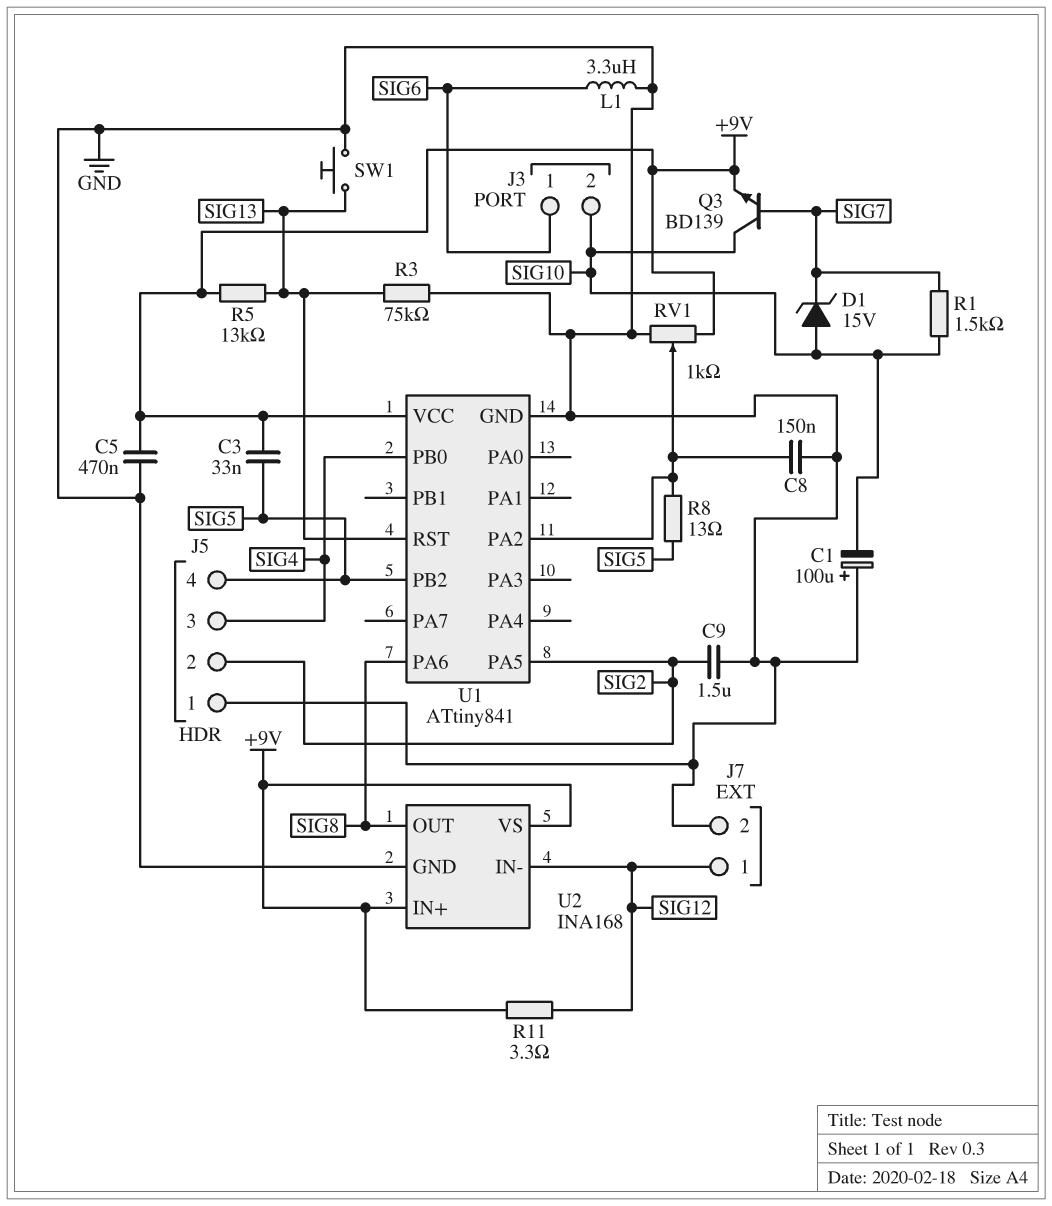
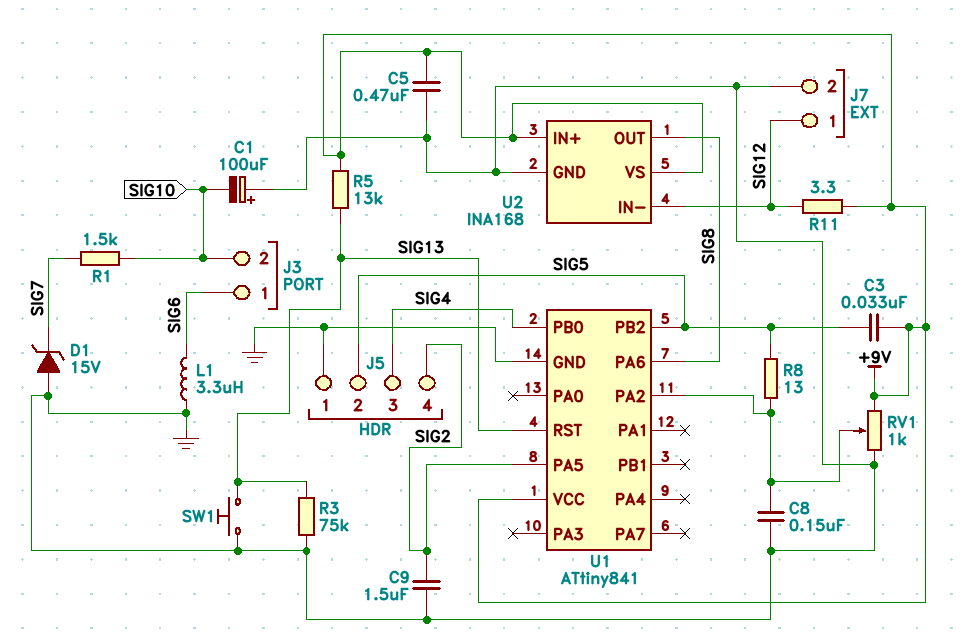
D1: zener 15V (A SIG10, K SIG7) -> zener 15V (A GND, K SIG7)
J5 pin 2: SIG2 -> SIG5
J5 pin 4: SIG5 -> SIG2
Q3: NPN BD139 (B SIG7, C SIG10, E +9V) -> none

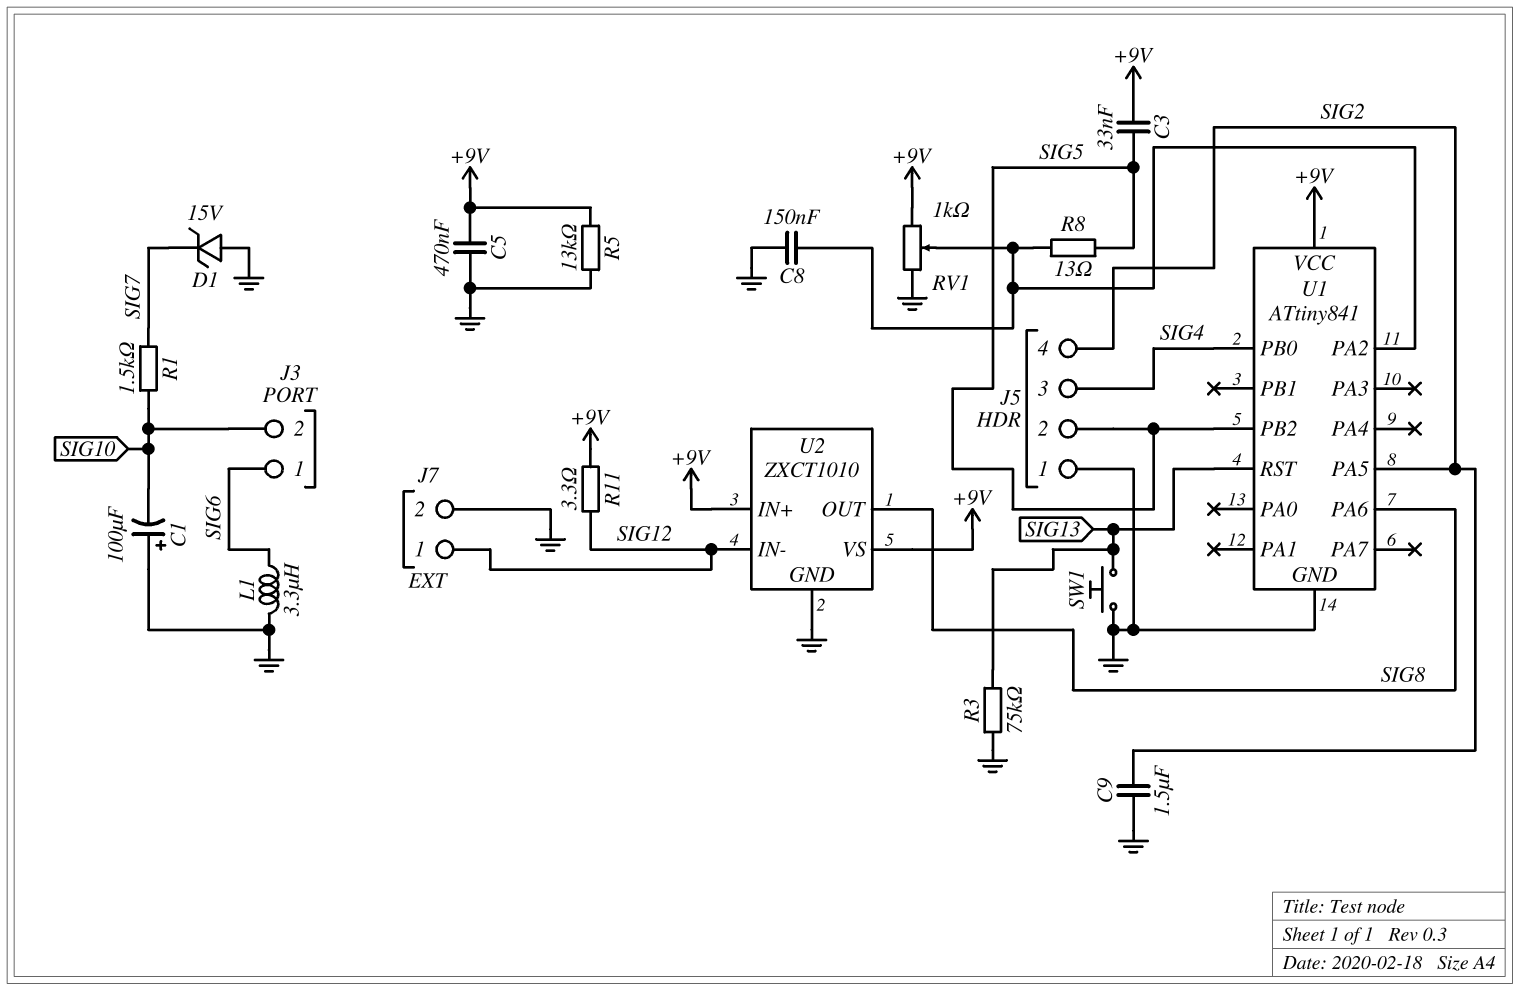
R5: 13k (+9V, SIG13) -> 13k (+9V, GND)
U2: INA168 -> ZXCT1010

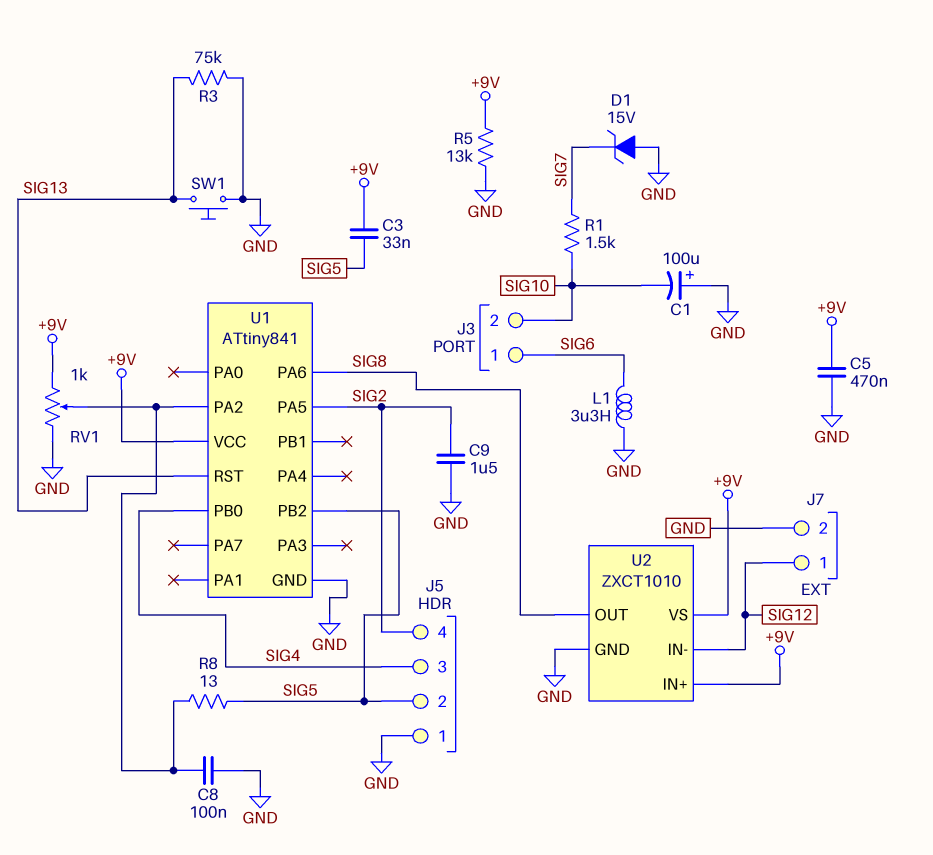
C8: 150nF (GND, U1/PA2) -> 100nF (GND, U1/PA2)
R11: 3.3 (+9V, SIG12) -> none

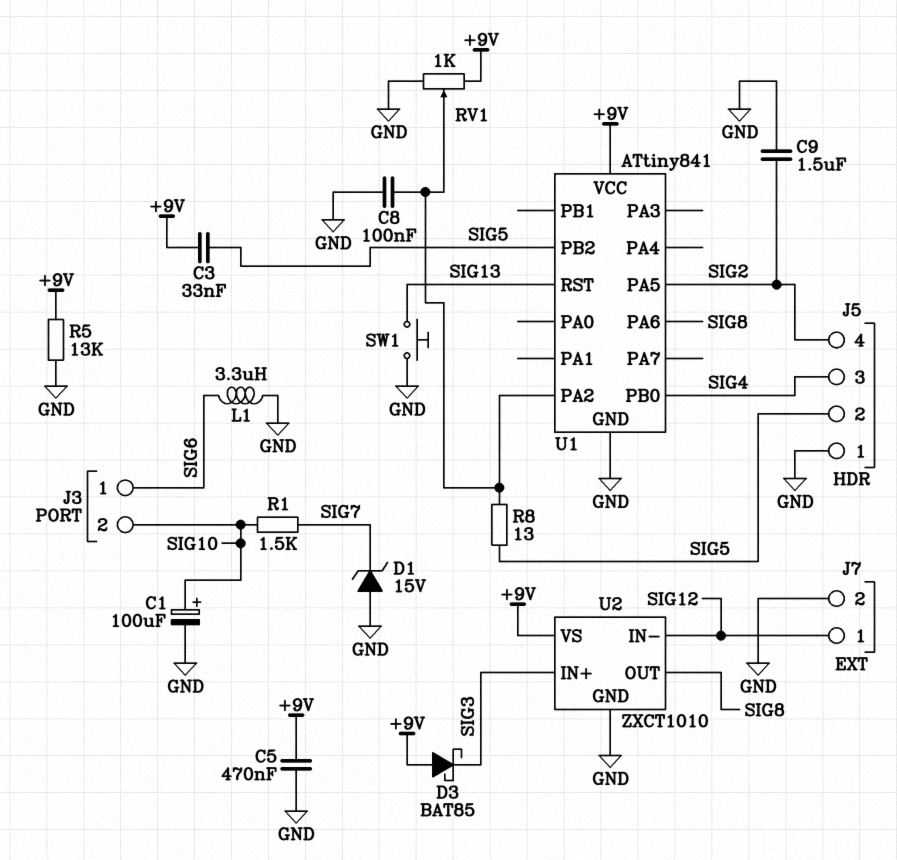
C1: 100uF (plus GND, minus SIG10) -> 100uF (plus SIG10, minus GND)
D3: none -> schottky BAT85 (A +9V, K SIG3)
R3: 75k (GND, SIG13) -> none
U2 pin IN+: +9V -> SIG3

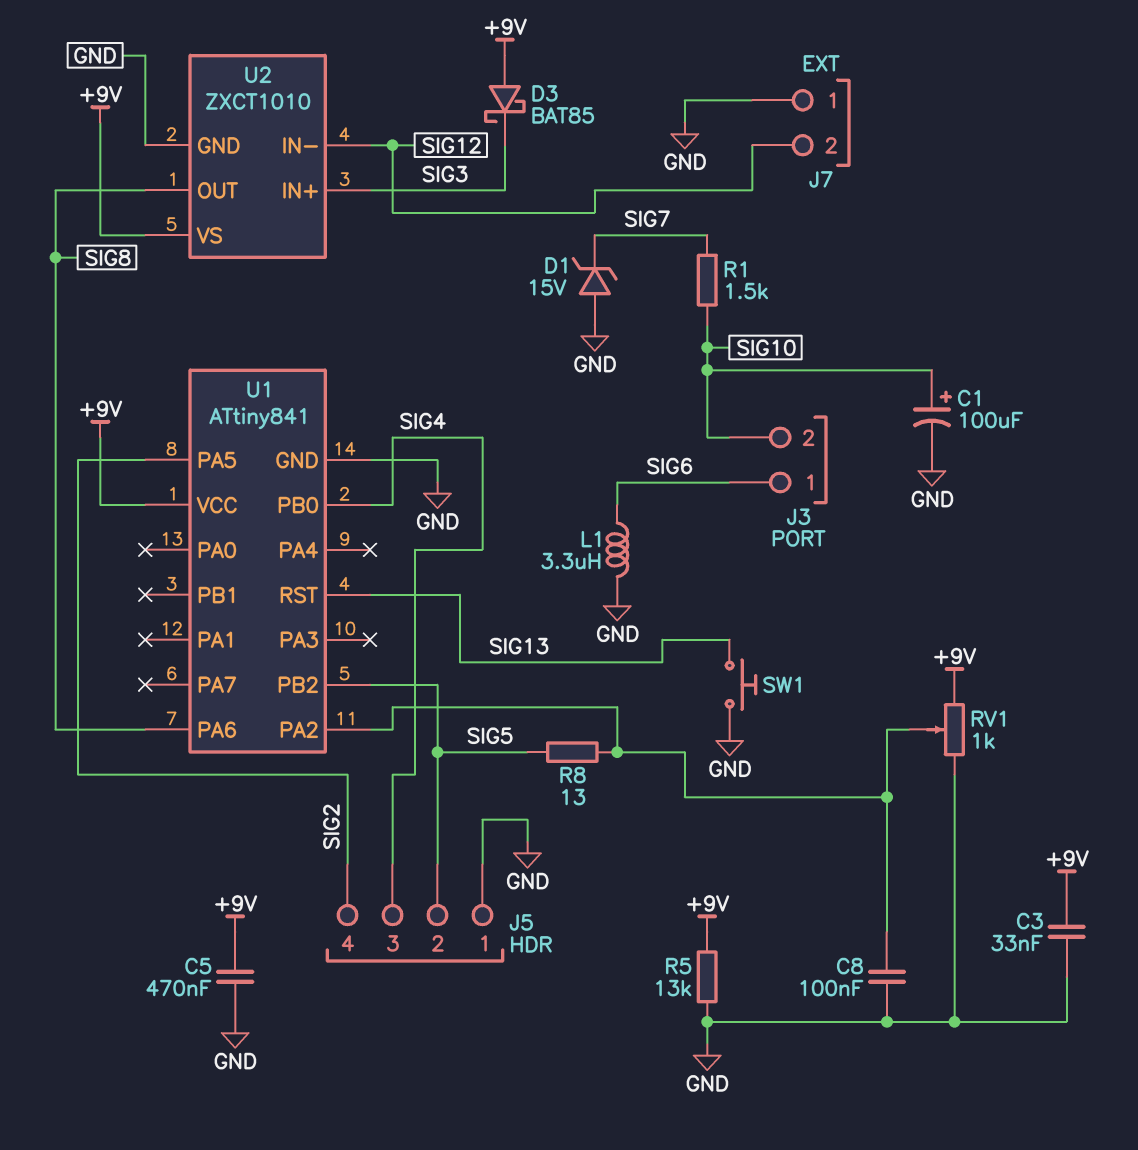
C3: 33nF (+9V, SIG5) -> 33nF (+9V, GND)
C9: 1.5uF (GND, SIG2) -> none
J7 pin 1: SIG12 -> GND
J7 pin 2: GND -> SIG12

